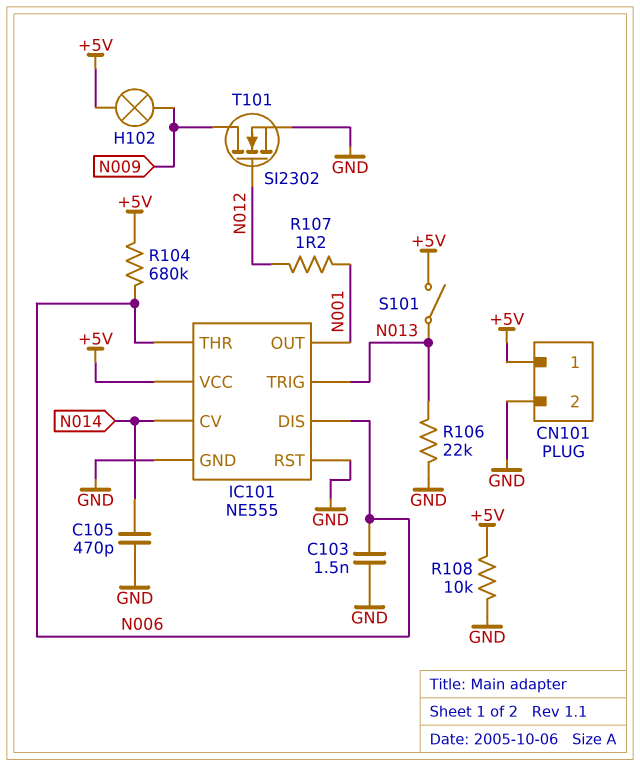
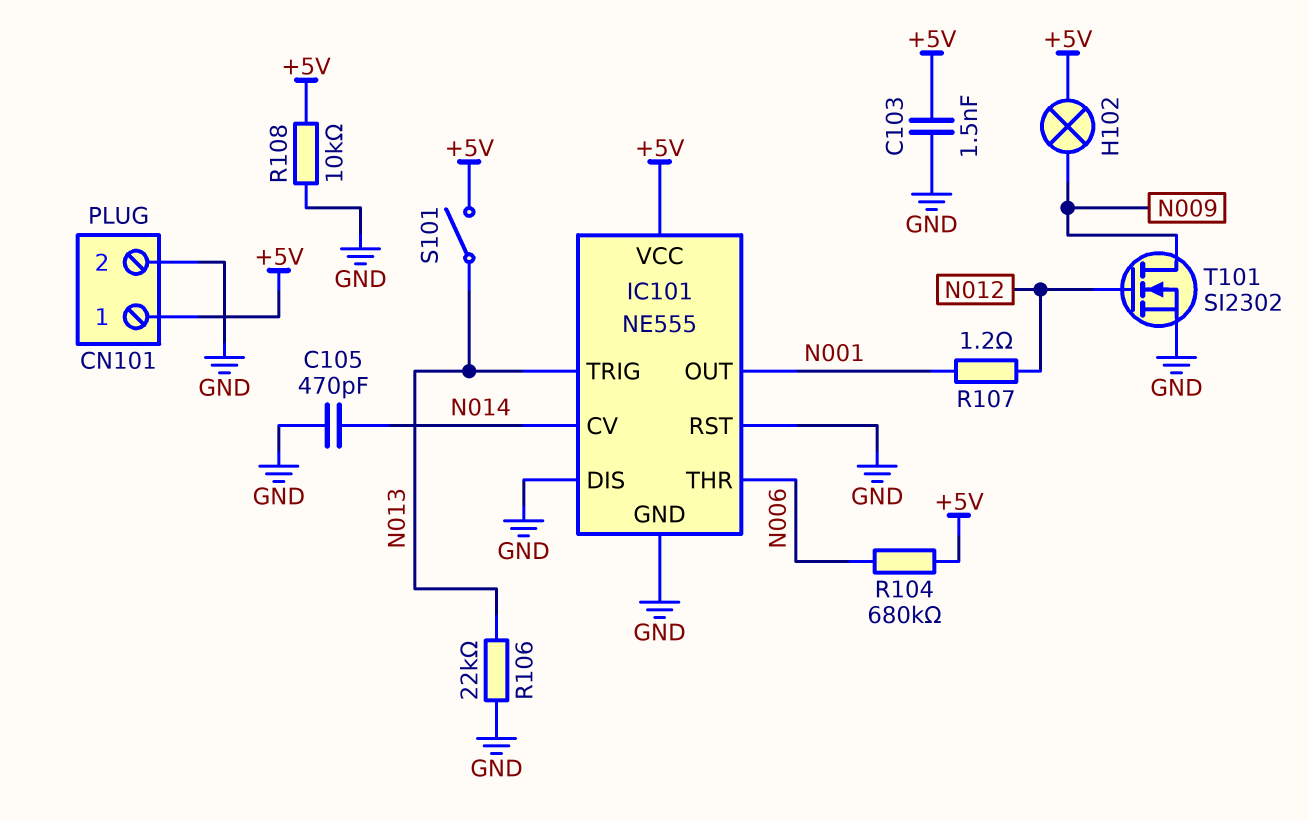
C103: 1.5nF (GND, N006) -> 1.5nF (+5V, GND)
IC101 pin DIS: N006 -> GND

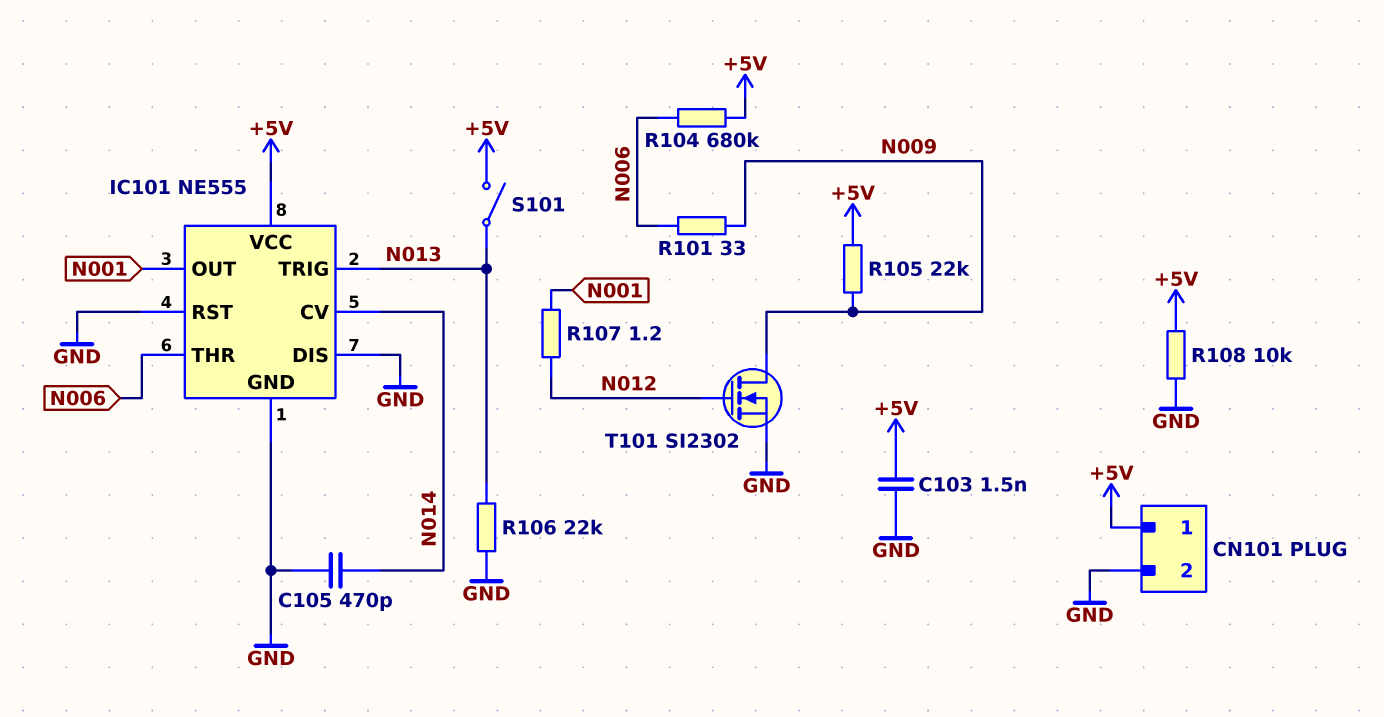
H102: lamp (+5V, N009) -> none
R101: none -> 33 (N006, N009)
R105: none -> 22k (+5V, N009)

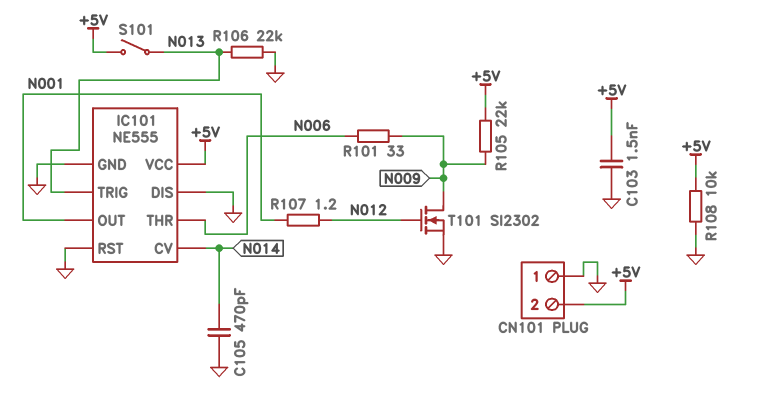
CN101 pin 1: +5V -> GND
CN101 pin 2: GND -> +5V
R104: 680k (+5V, N006) -> none

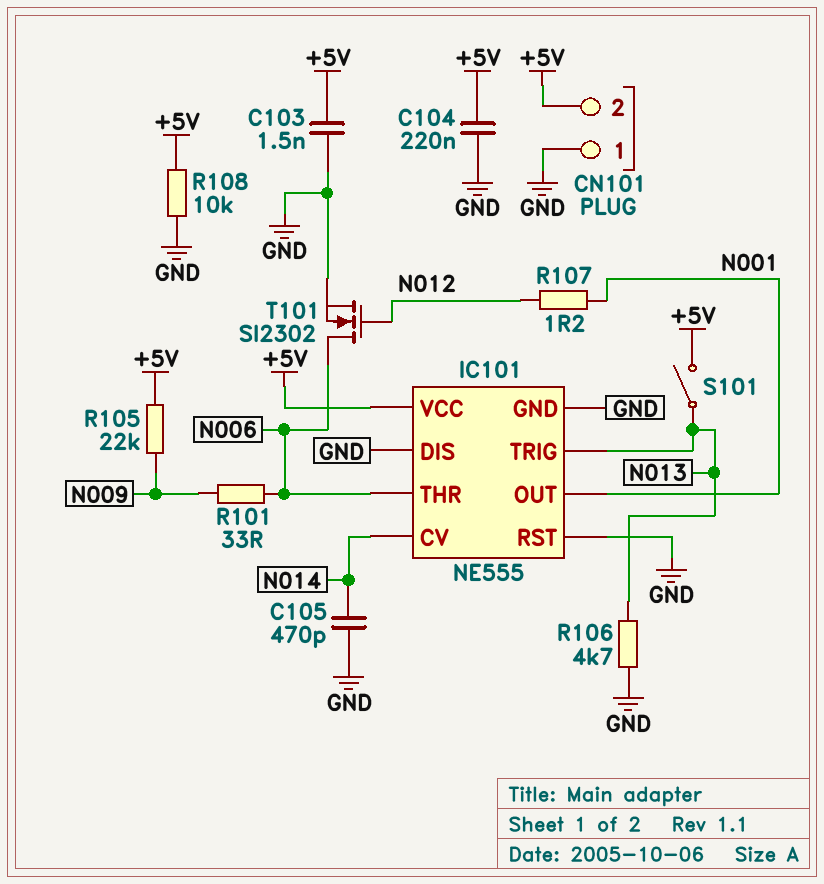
C104: none -> 220nF (+5V, GND)
R106: 22k (GND, N013) -> 4.7k (GND, N013)
T101: NMOS SI2302 (G N012, D N009, S GND) -> NMOS SI2302 (G N012, D N006, S GND)

